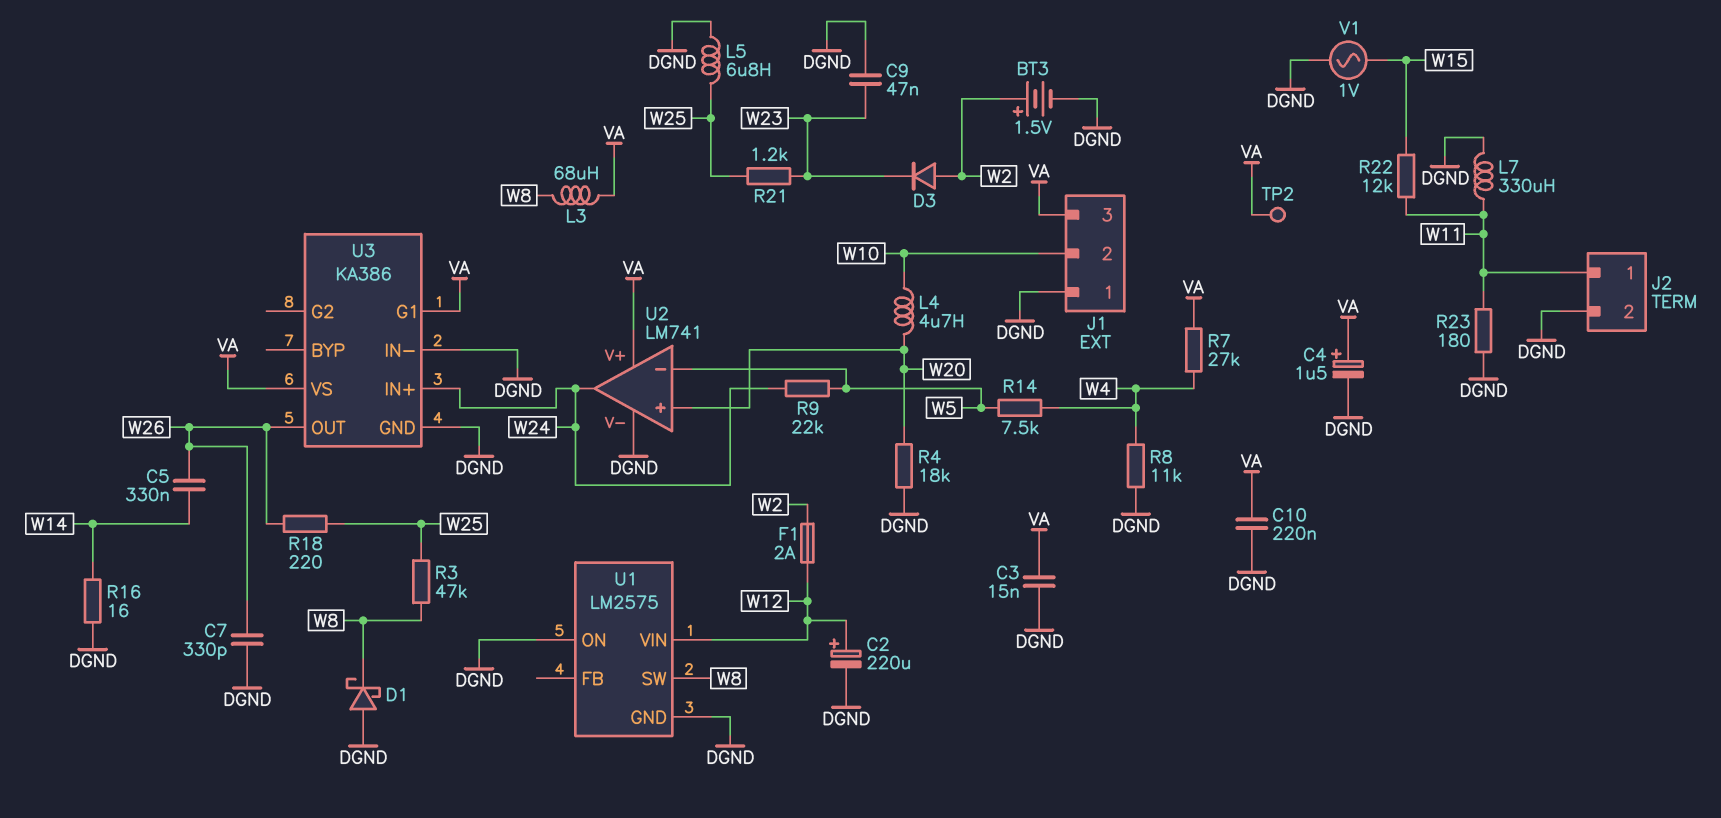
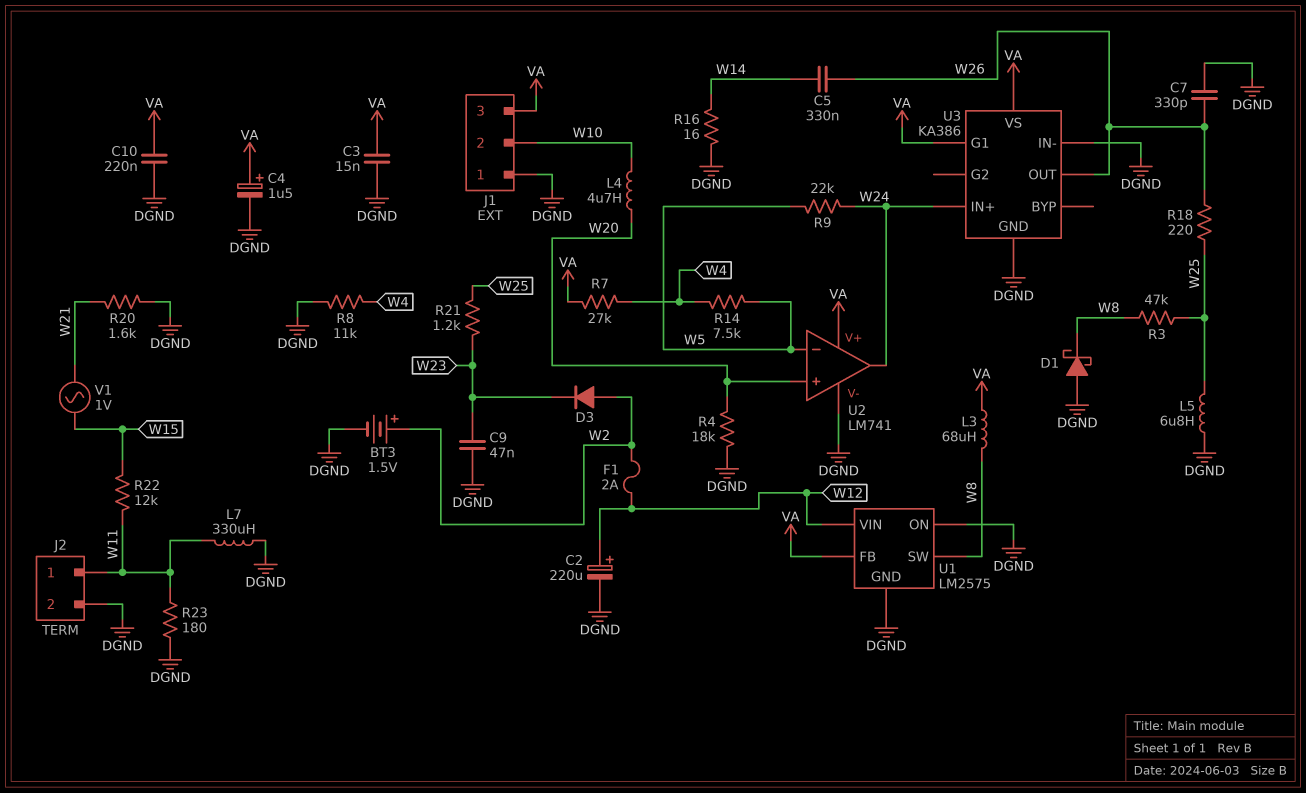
R20: none -> 1.6k (DGND, W21)
TP2: test point (VA) -> none
U1 pin FB: none -> VA
V1: AC 1V (DGND, W15) -> AC 1V (W15, W21)

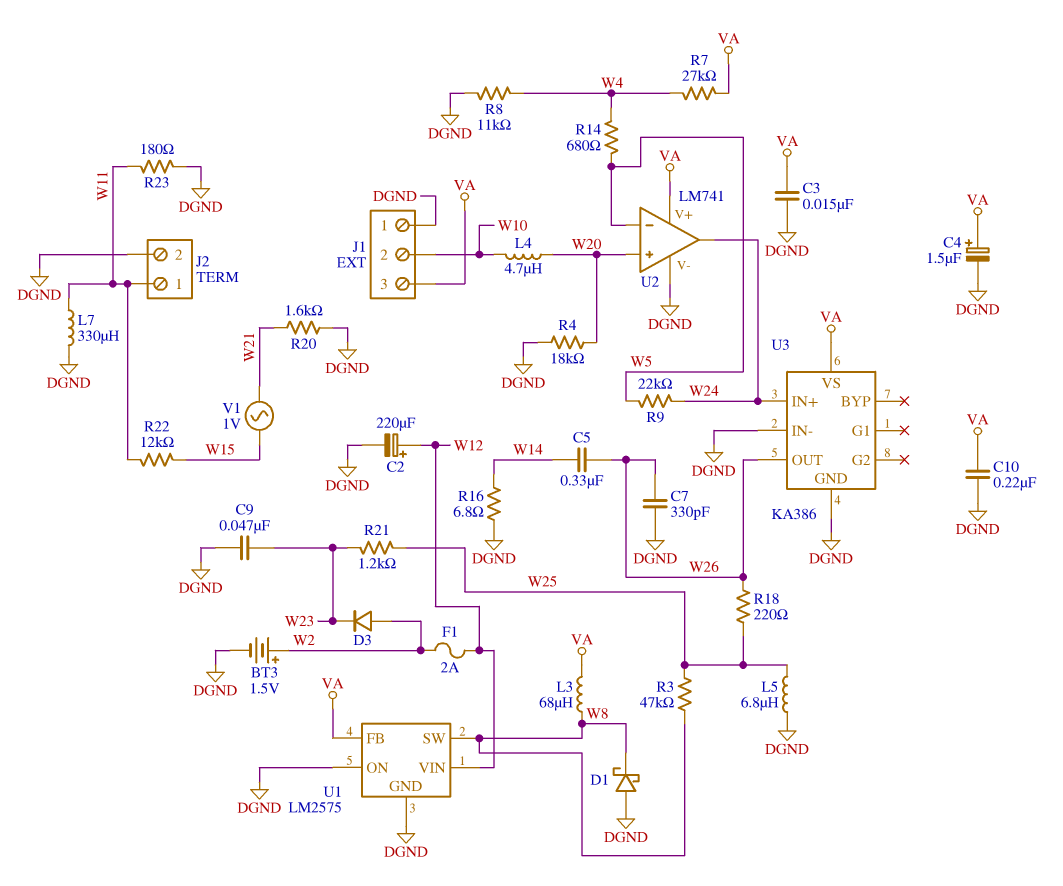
R14: 7.5k (W4, W5) -> 680 (W4, W5)
R16: 16 (DGND, W14) -> 6.8 (DGND, W14)
U3 pin G1: VA -> none

